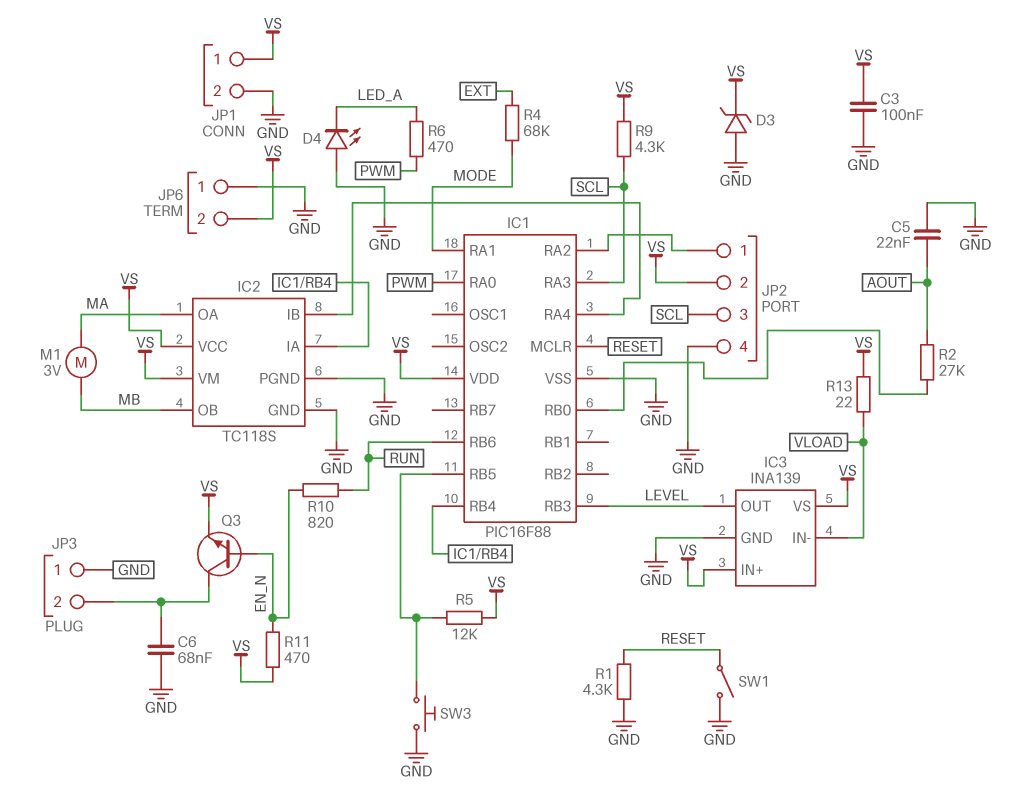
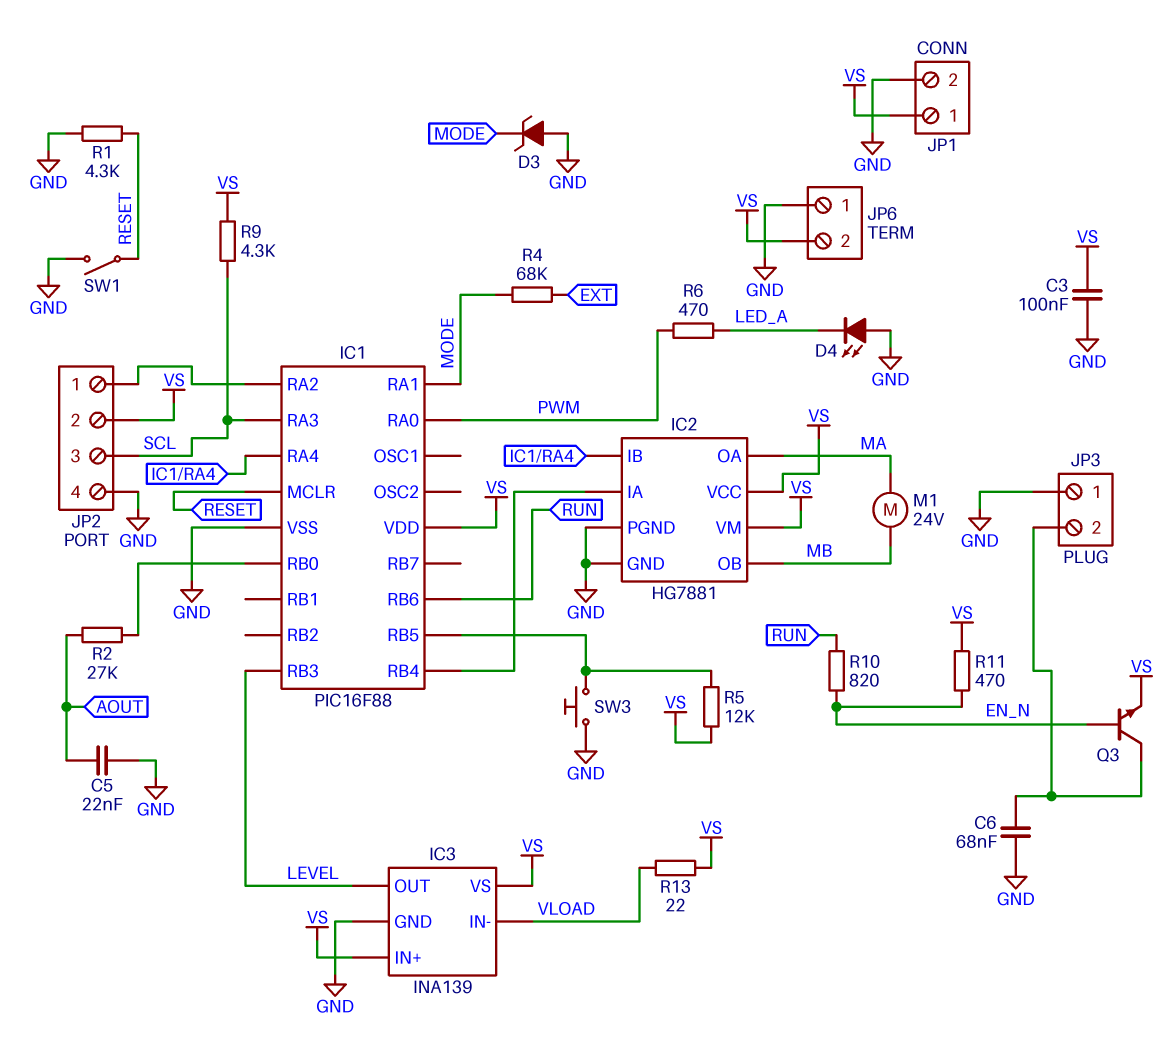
D3: zener (A GND, K VS) -> zener (A GND, K MODE)
IC2: TC118S -> HG7881
M1: motor 3V (MA, MB) -> motor 24V (MA, MB)

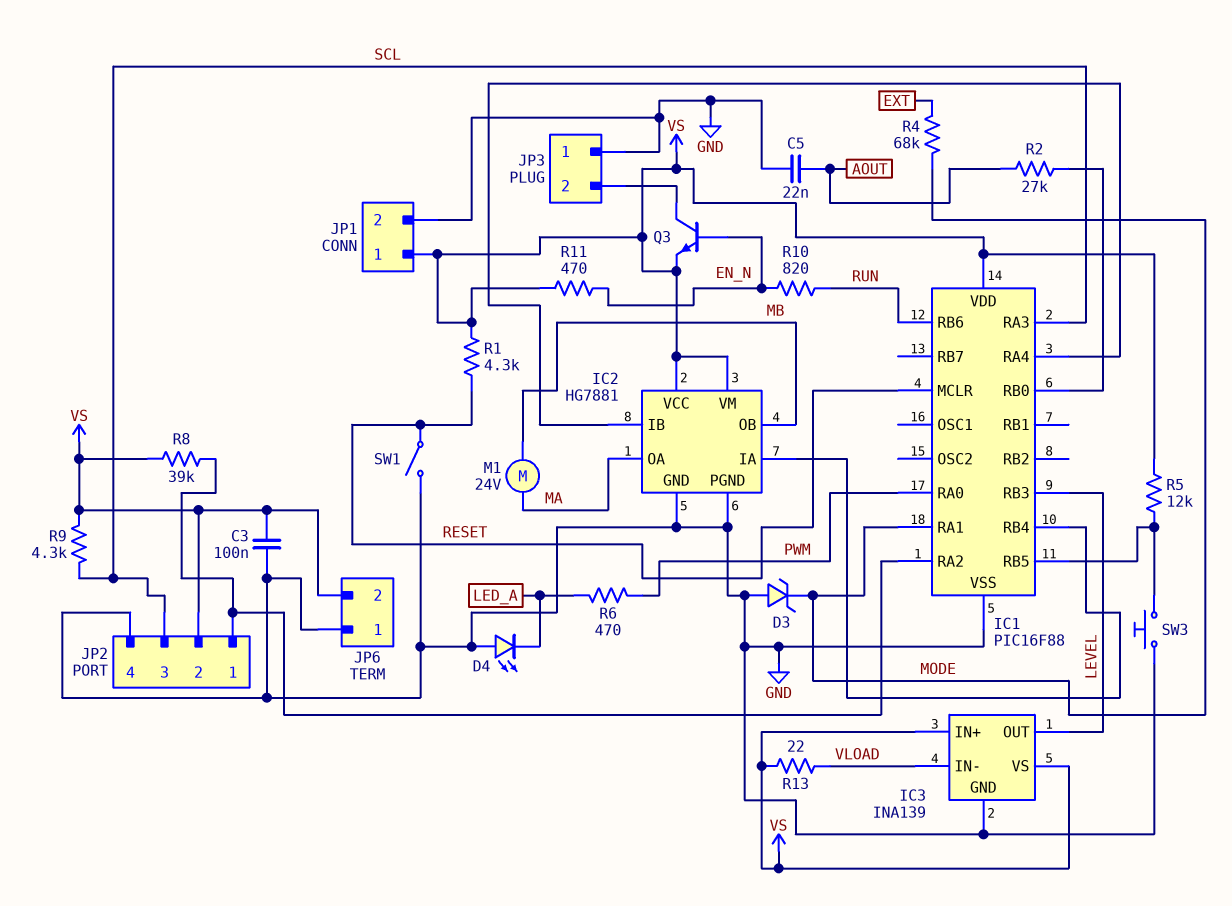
C6: 68nF (GND, JP3/2) -> none
R1: 4.3k (GND, RESET) -> 4.3k (RESET, VS)
R8: none -> 39k (IC1/RA2, VS)

